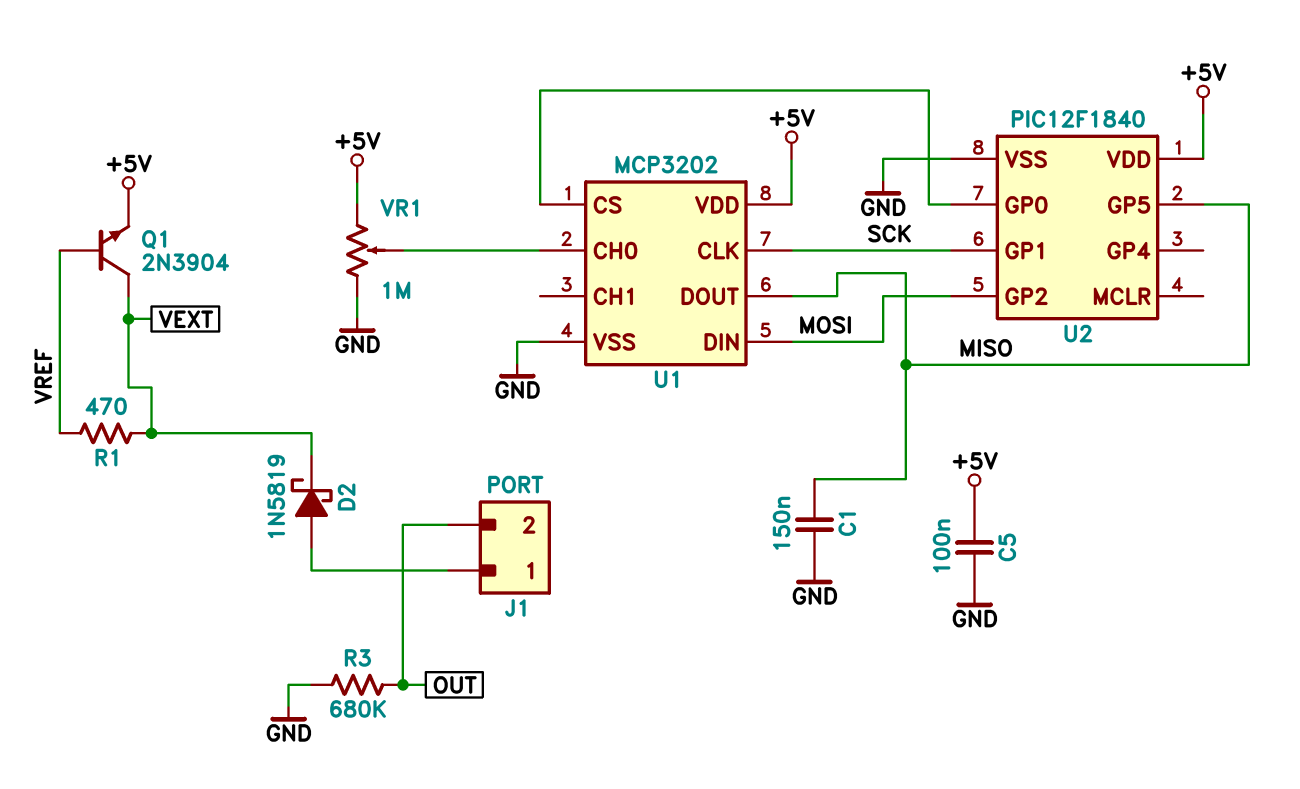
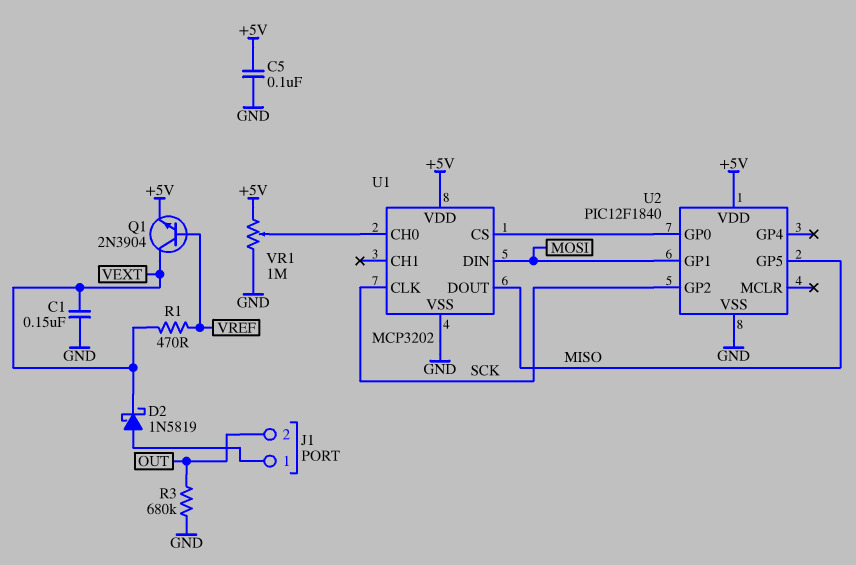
C1: 150nF (GND, MISO) -> 150nF (GND, VEXT)
U2 pin GP1: SCK -> MOSI
U2 pin GP2: MOSI -> SCK

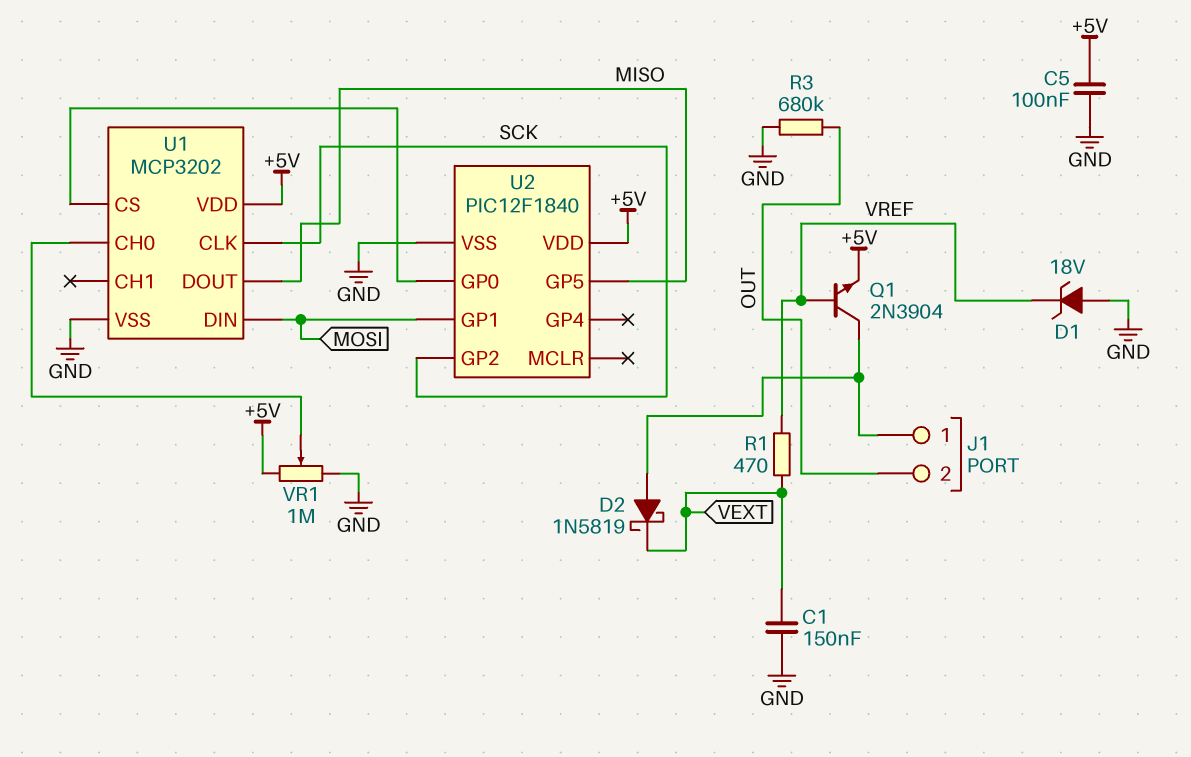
D1: none -> zener 18V (A GND, K VREF)
Q1: NPN 2N3904 (B VREF, C VEXT, E +5V) -> NPN 2N3904 (B VREF, C J1/1, E +5V)

